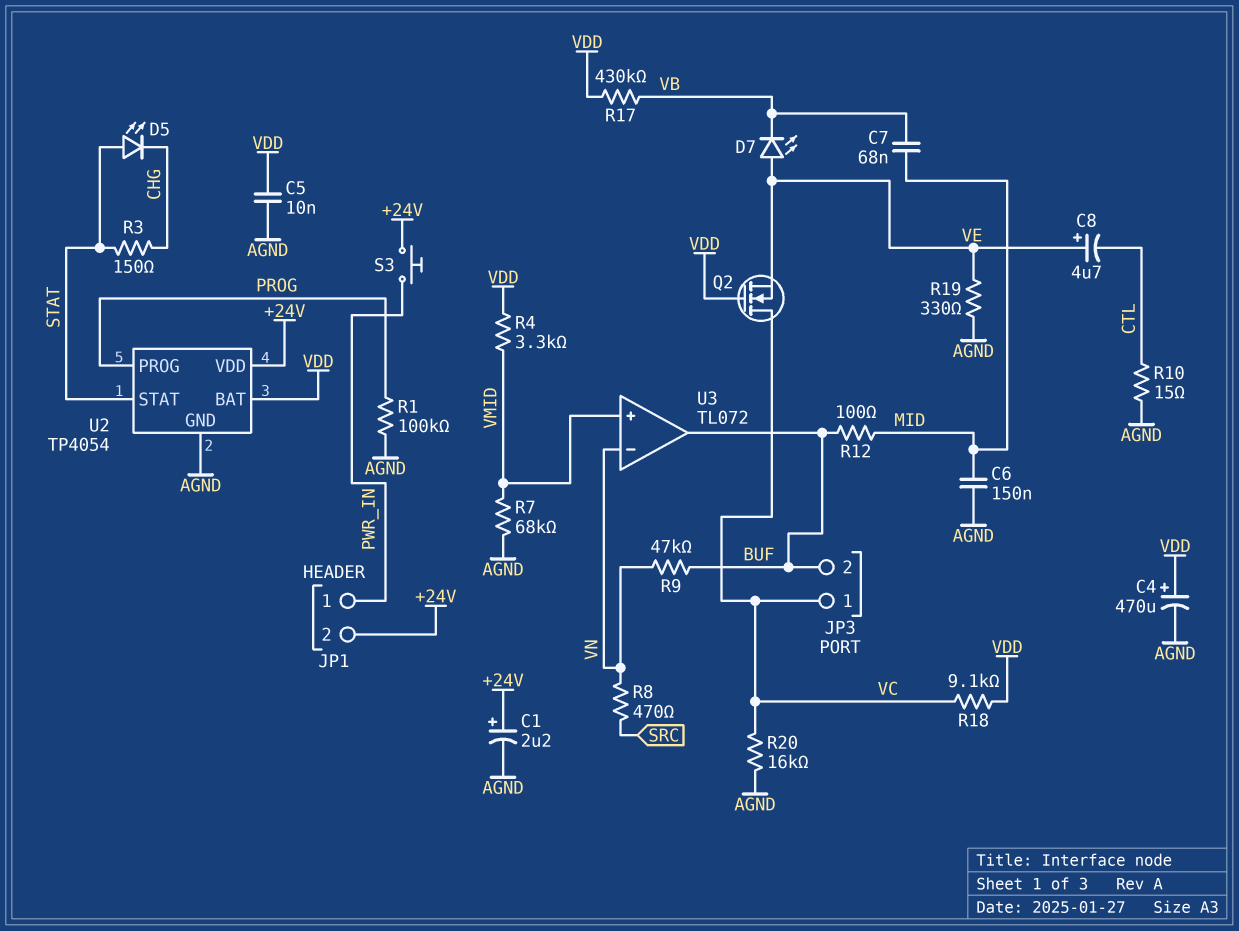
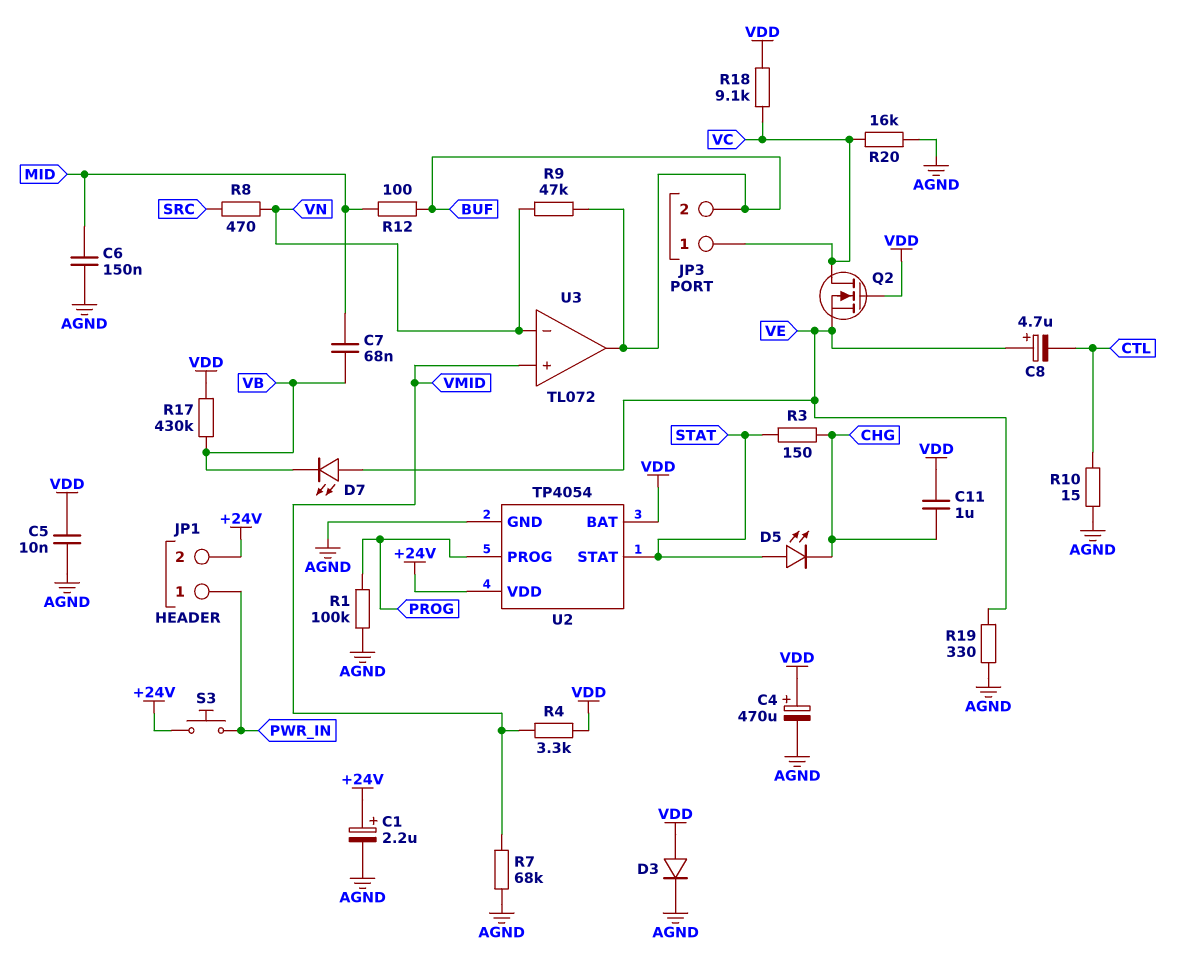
C11: none -> 1uF (CHG, VDD)
D3: none -> diode (A VDD, K AGND)

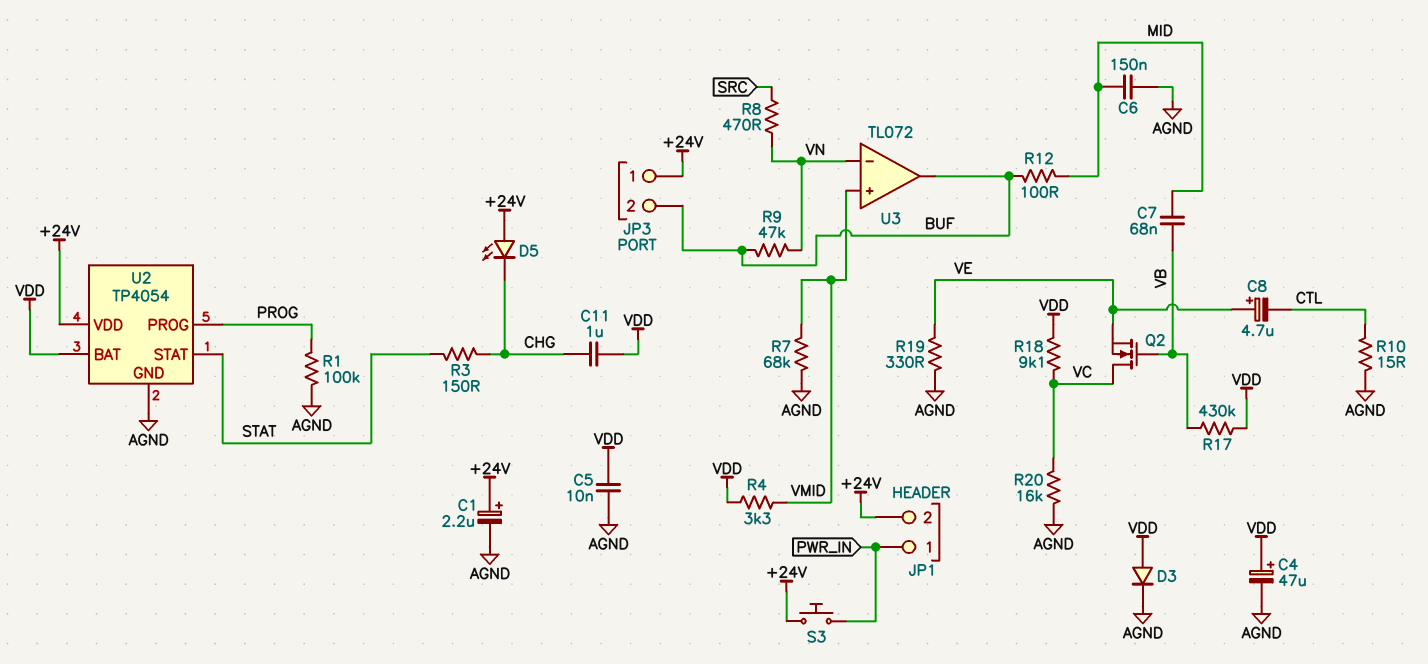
C4: 470uF (plus VDD, minus AGND) -> 47uF (plus VDD, minus AGND)
D5: LED (A STAT, K CHG) -> LED (A +24V, K CHG)
D7: LED (A VE, K VB) -> none
JP3 pin 1: VC -> +24V
Q2: NMOS (G VDD, D VC, S VE) -> NMOS (G VB, D VC, S VE)

